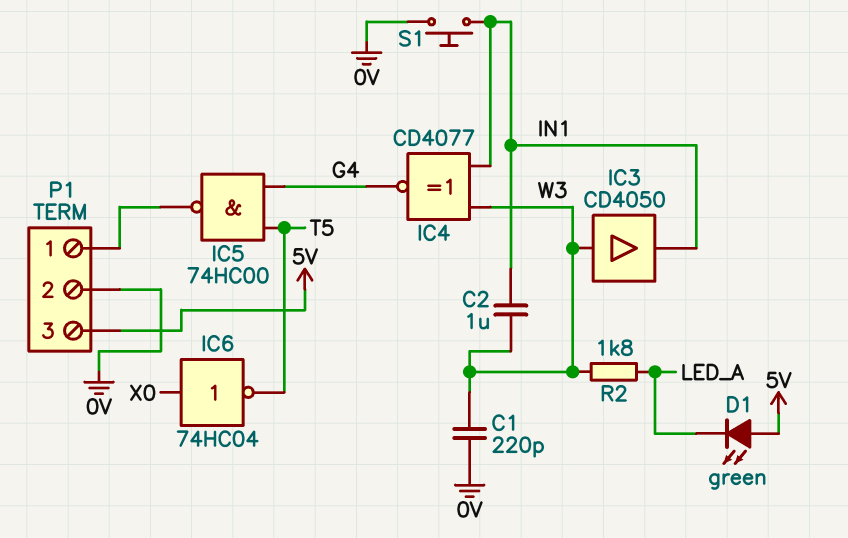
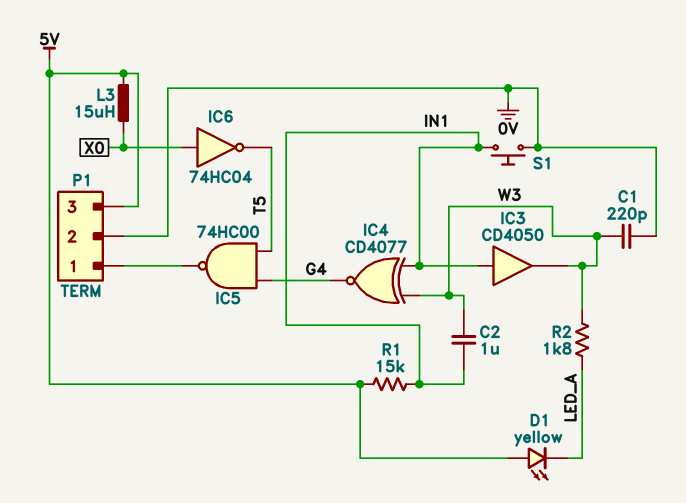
D1: LED green (A 5V, K LED_A) -> LED yellow (A 5V, K LED_A)
IC3: buffer CD4050 (in W3, out IN1) -> buffer CD4050 (in IN1, out W3)
L3: none -> 15uH (5V, X0)
R1: none -> 15k (5V, IN1)

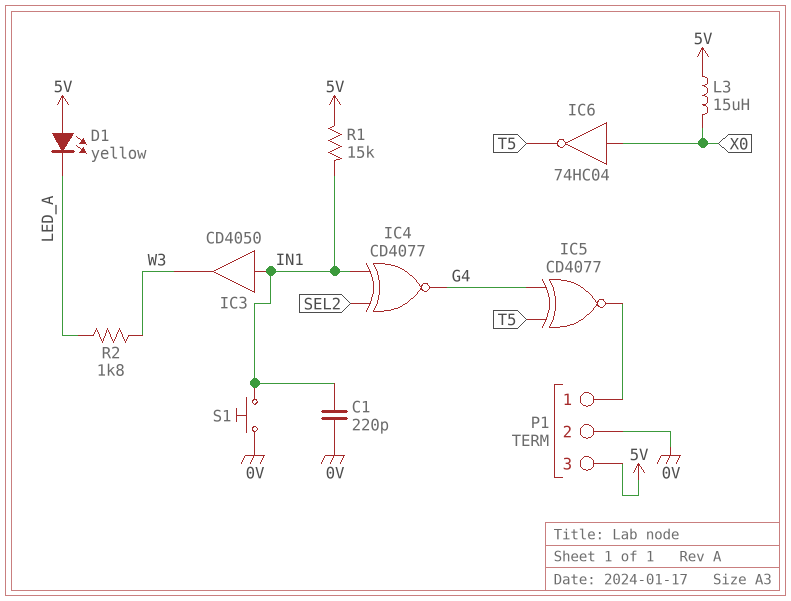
C1: 220pF (0V, W3) -> 220pF (0V, IN1)
C2: 1uF (IN1, W3) -> none
IC4: XNOR CD4077 (in IN1, in W3, out G4) -> XNOR CD4077 (in IN1, in SEL2, out G4)
IC5: NAND 74HC00 (in G4, in T5, out P1/1) -> XNOR CD4077 (in G4, in T5, out P1/1)

